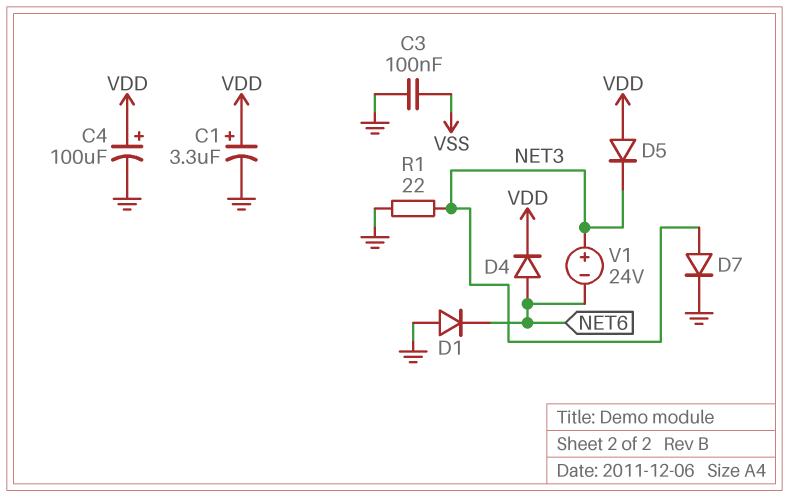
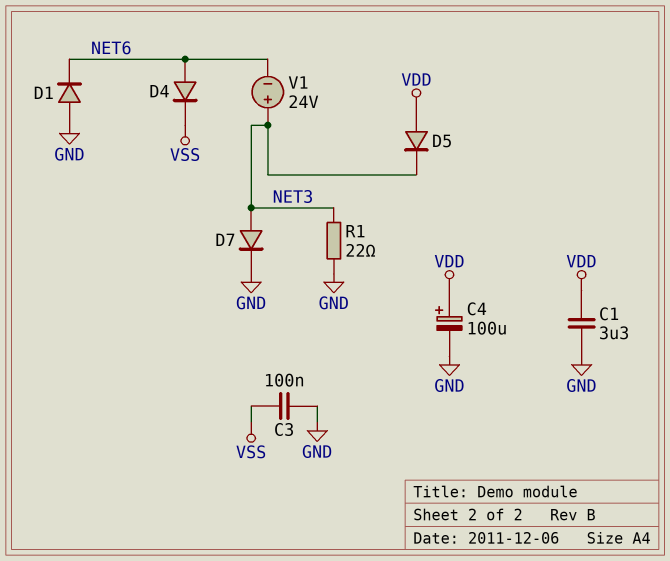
C1: 3.3uF (plus VDD, minus GND) -> 3.3uF (GND, VDD)
D4: diode (A NET6, K VDD) -> diode (A NET6, K VSS)

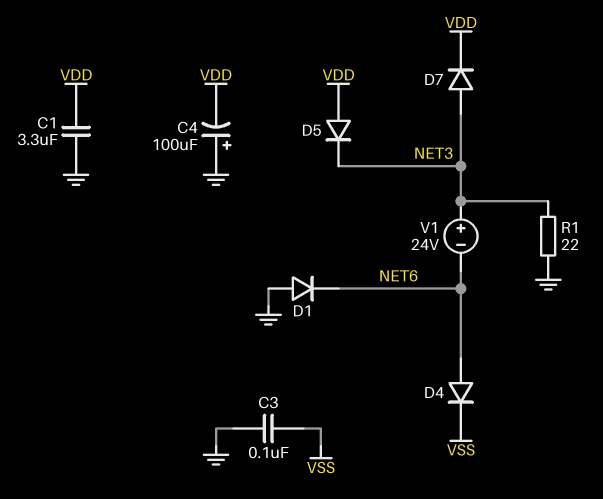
C4: 100uF (plus VDD, minus GND) -> 100uF (plus GND, minus VDD)
D7: diode (A NET3, K GND) -> diode (A NET3, K VDD)

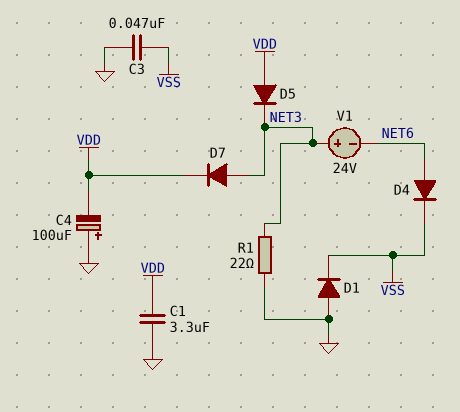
C3: 100nF (GND, VSS) -> 47nF (GND, VSS)
D1: diode (A GND, K NET6) -> diode (A GND, K VSS)

